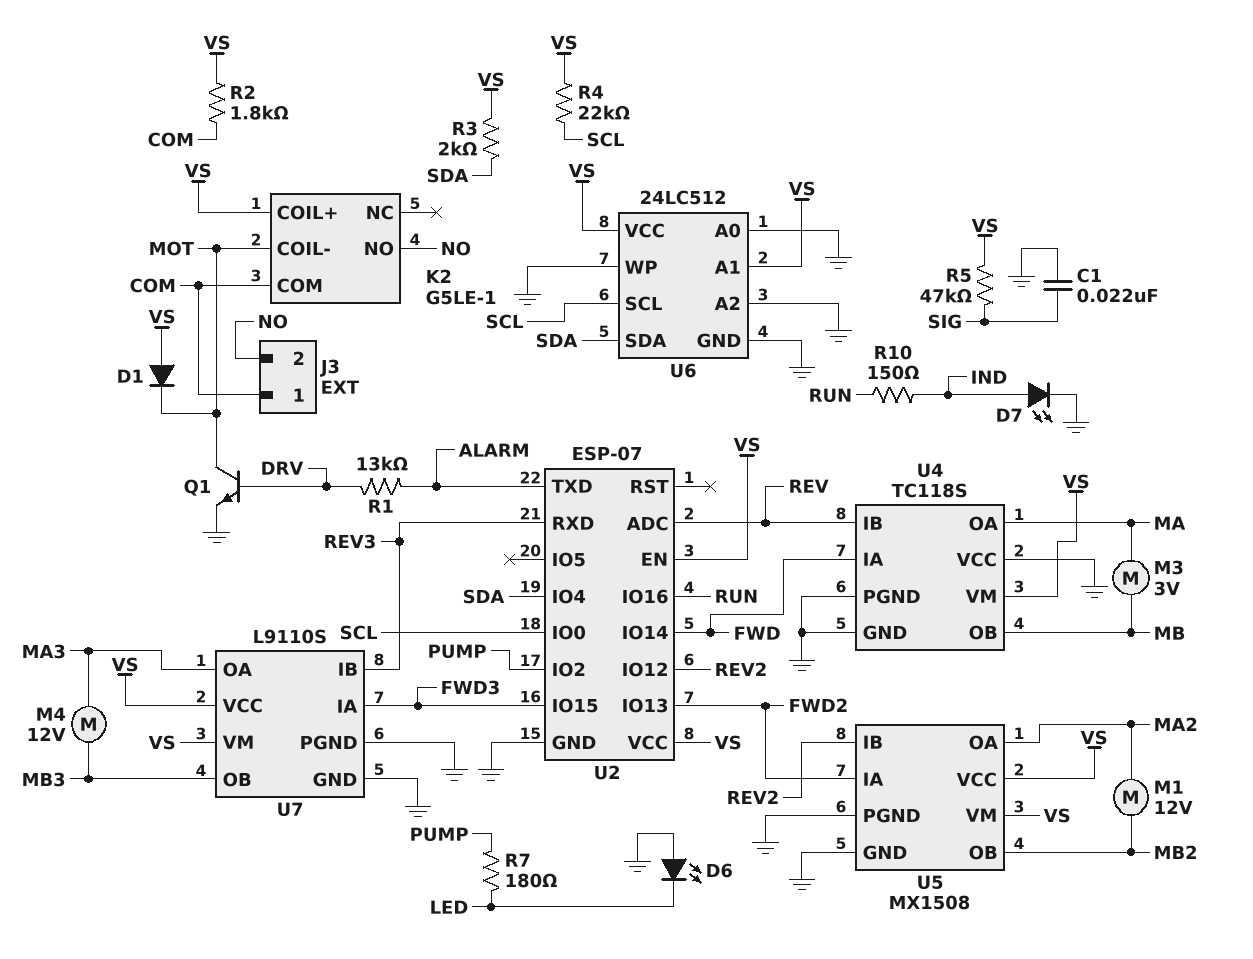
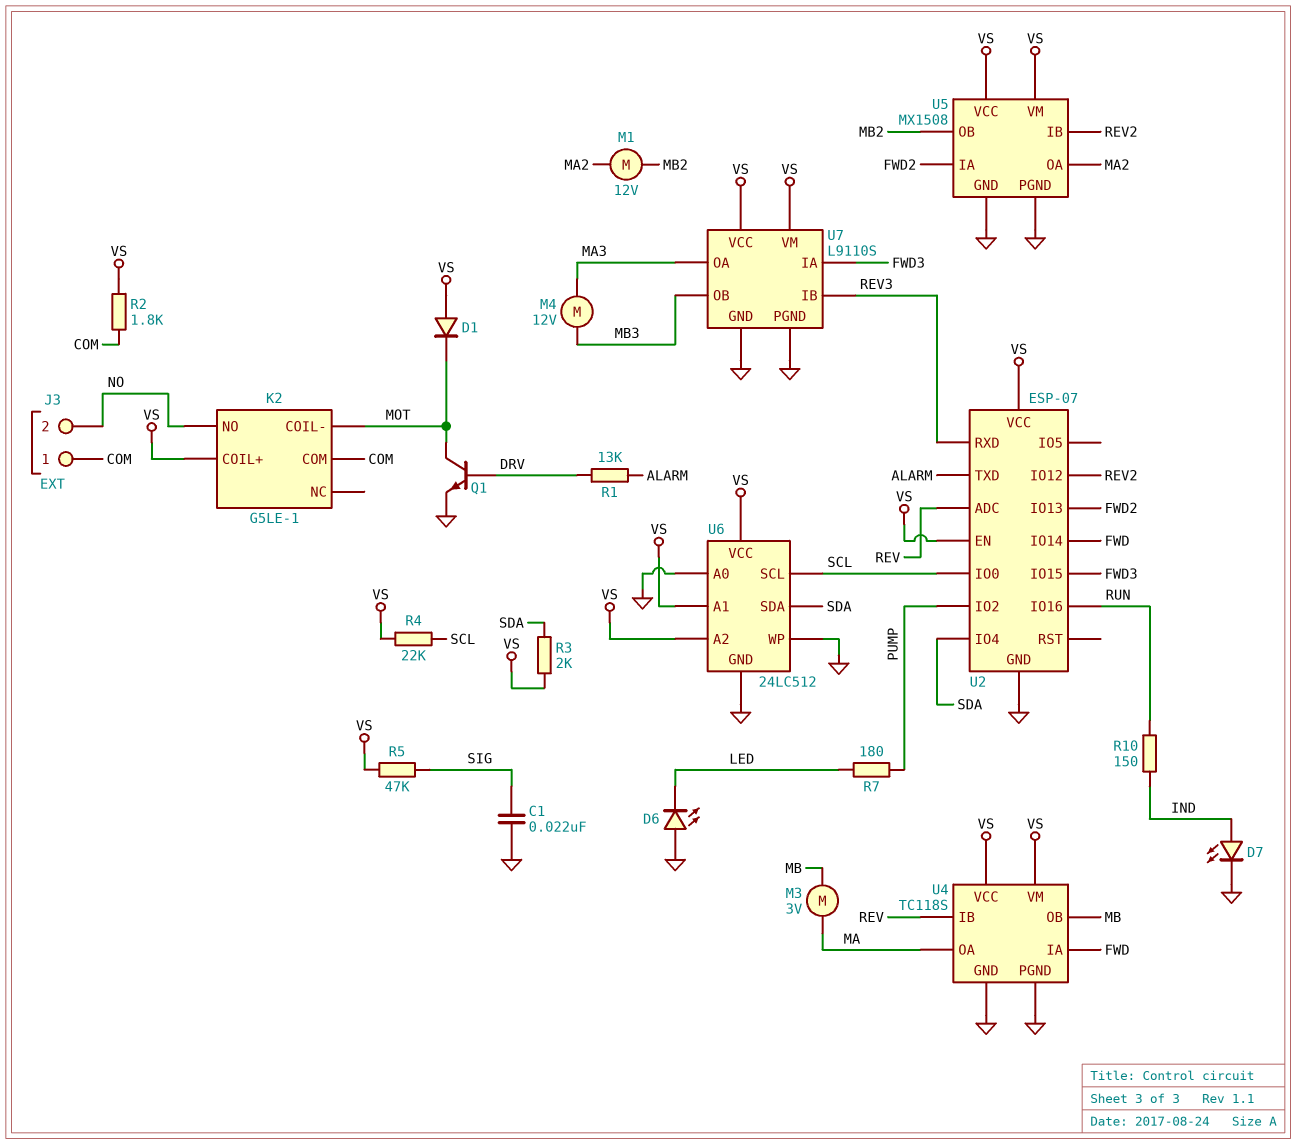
U4 pin VCC: GND -> VS
U6 pin A2: GND -> VS

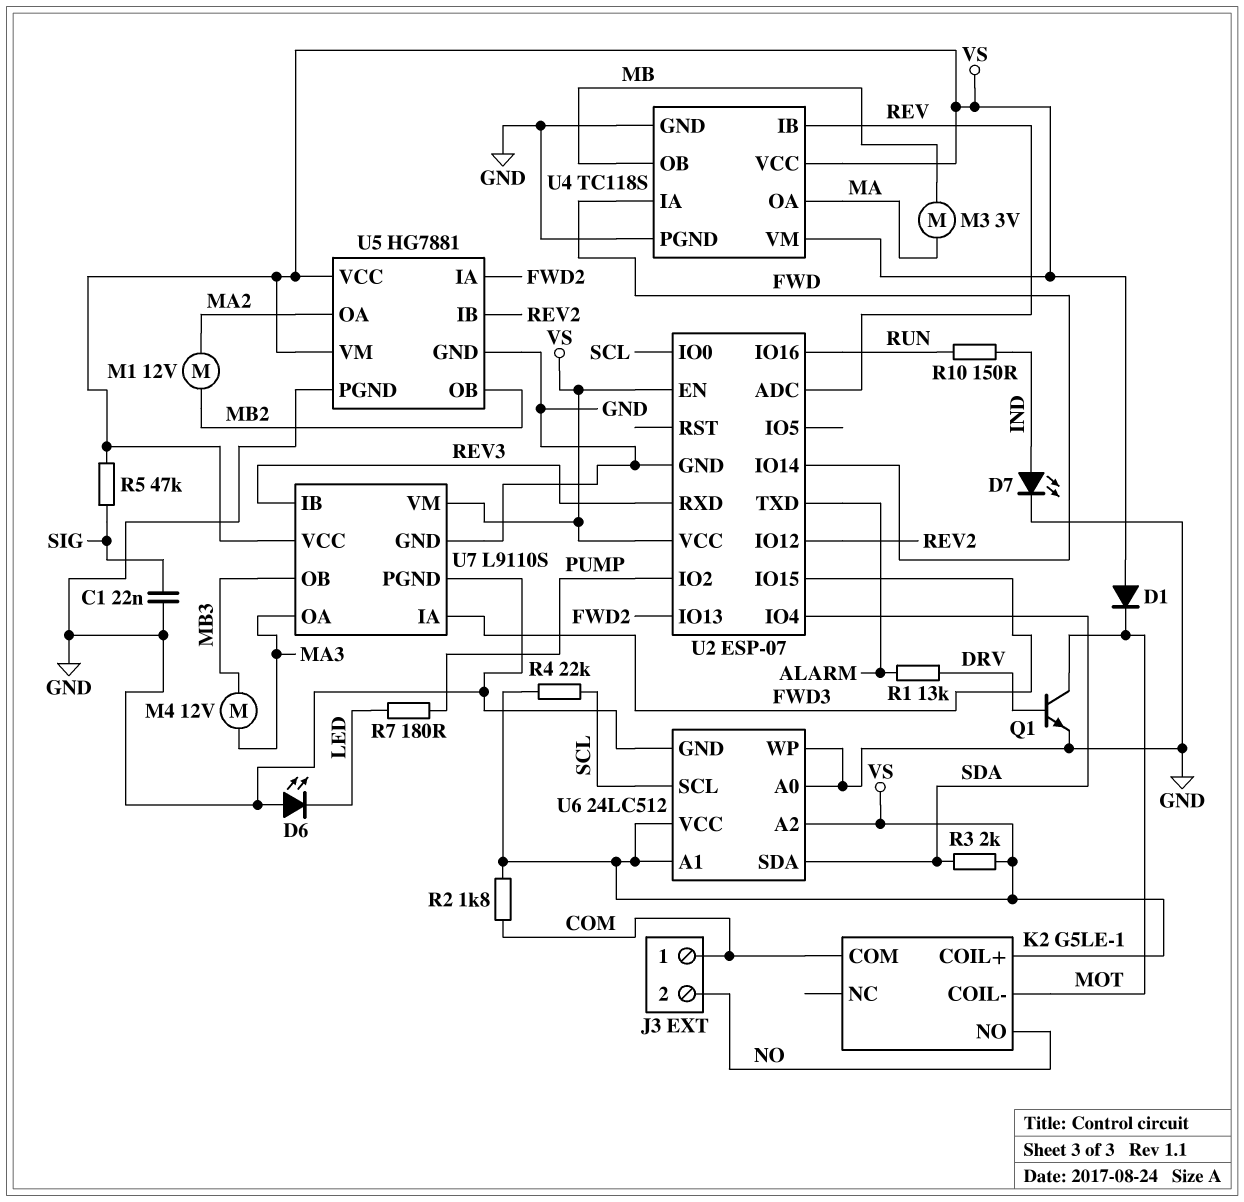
U5: MX1508 -> HG7881

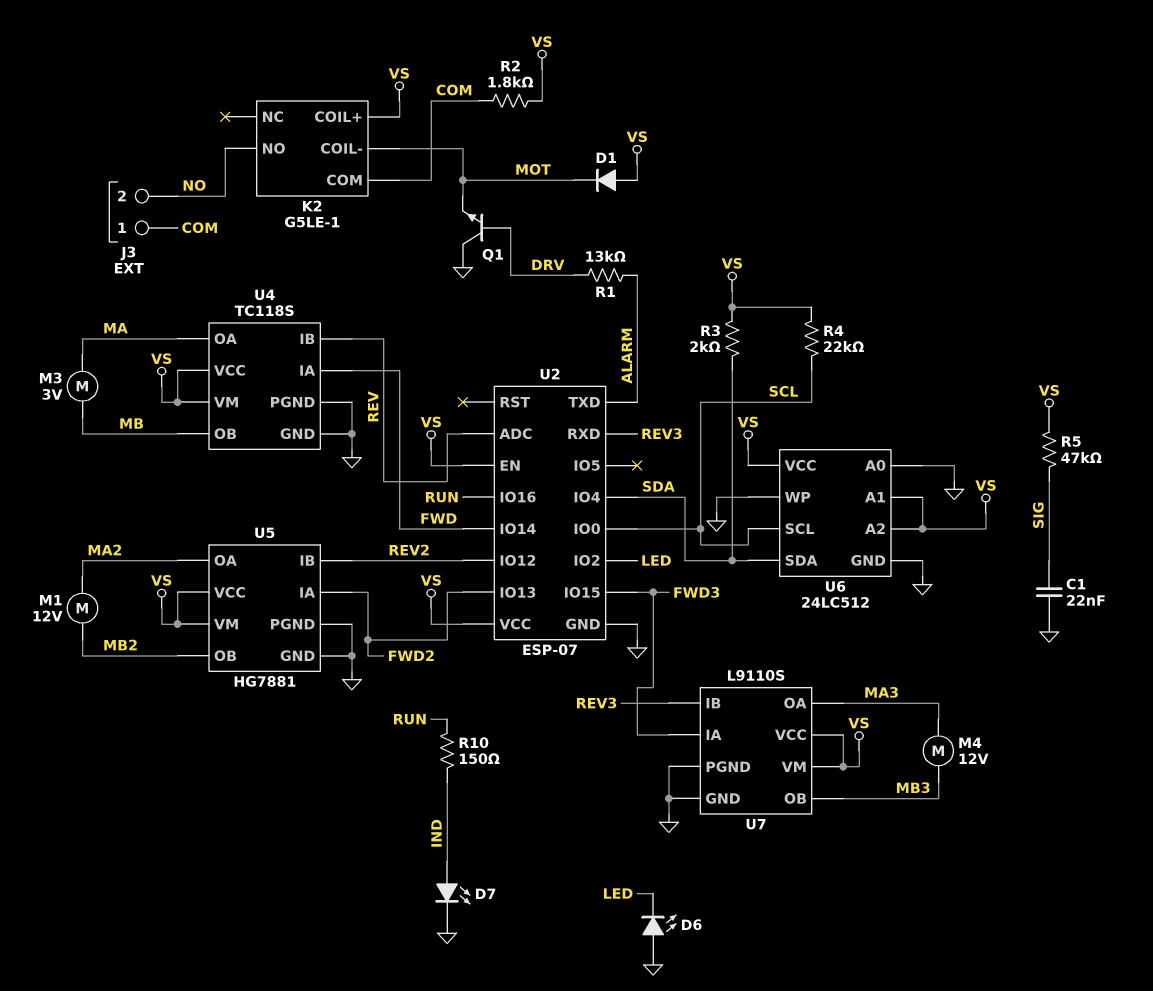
Q1: NPN (B DRV, C MOT, E GND) -> NPN (B DRV, C GND, E MOT)
R7: 180 (LED, PUMP) -> none
U2 pin IO2: PUMP -> LED

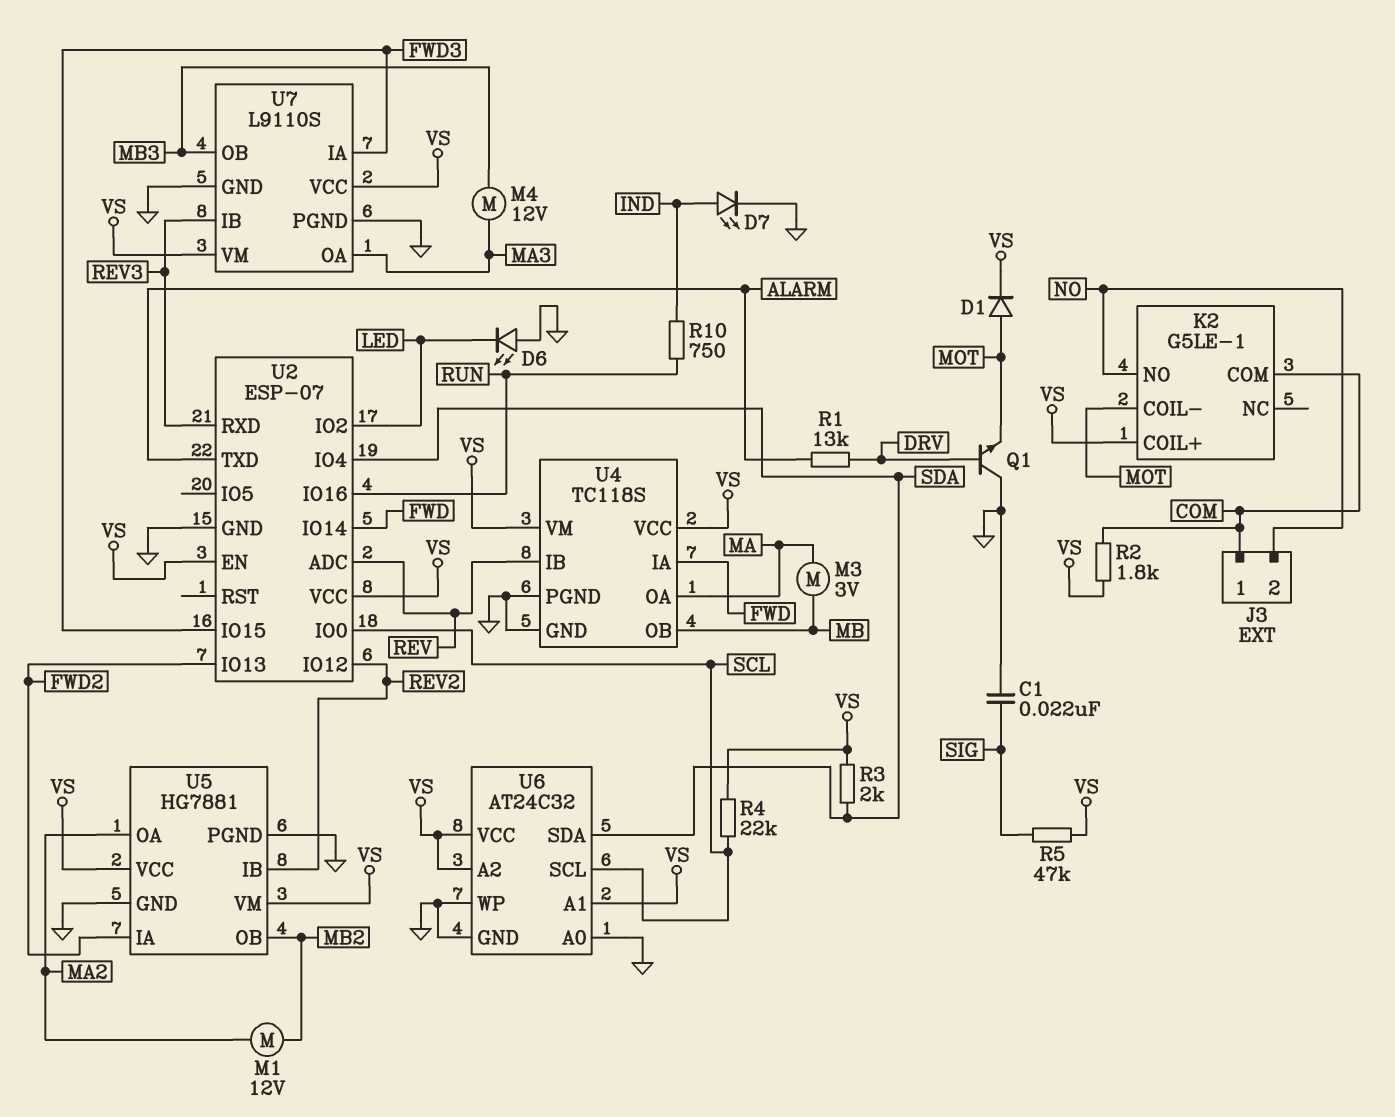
D1: diode (A VS, K MOT) -> diode (A MOT, K VS)
R10: 150 (IND, RUN) -> 750 (IND, RUN)
U6: 24LC512 -> AT24C32

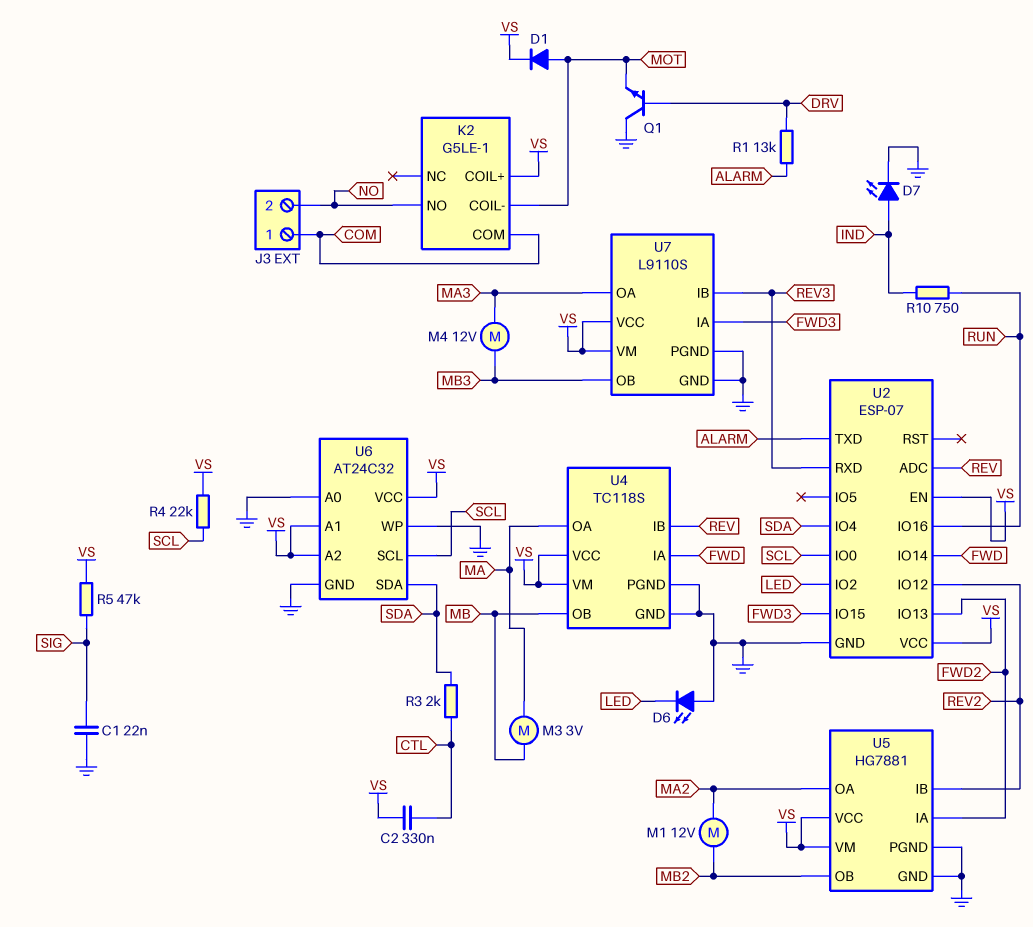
C2: none -> 330nF (CTL, VS)
R2: 1.8k (COM, VS) -> none
R3: 2k (SDA, VS) -> 2k (CTL, SDA)

